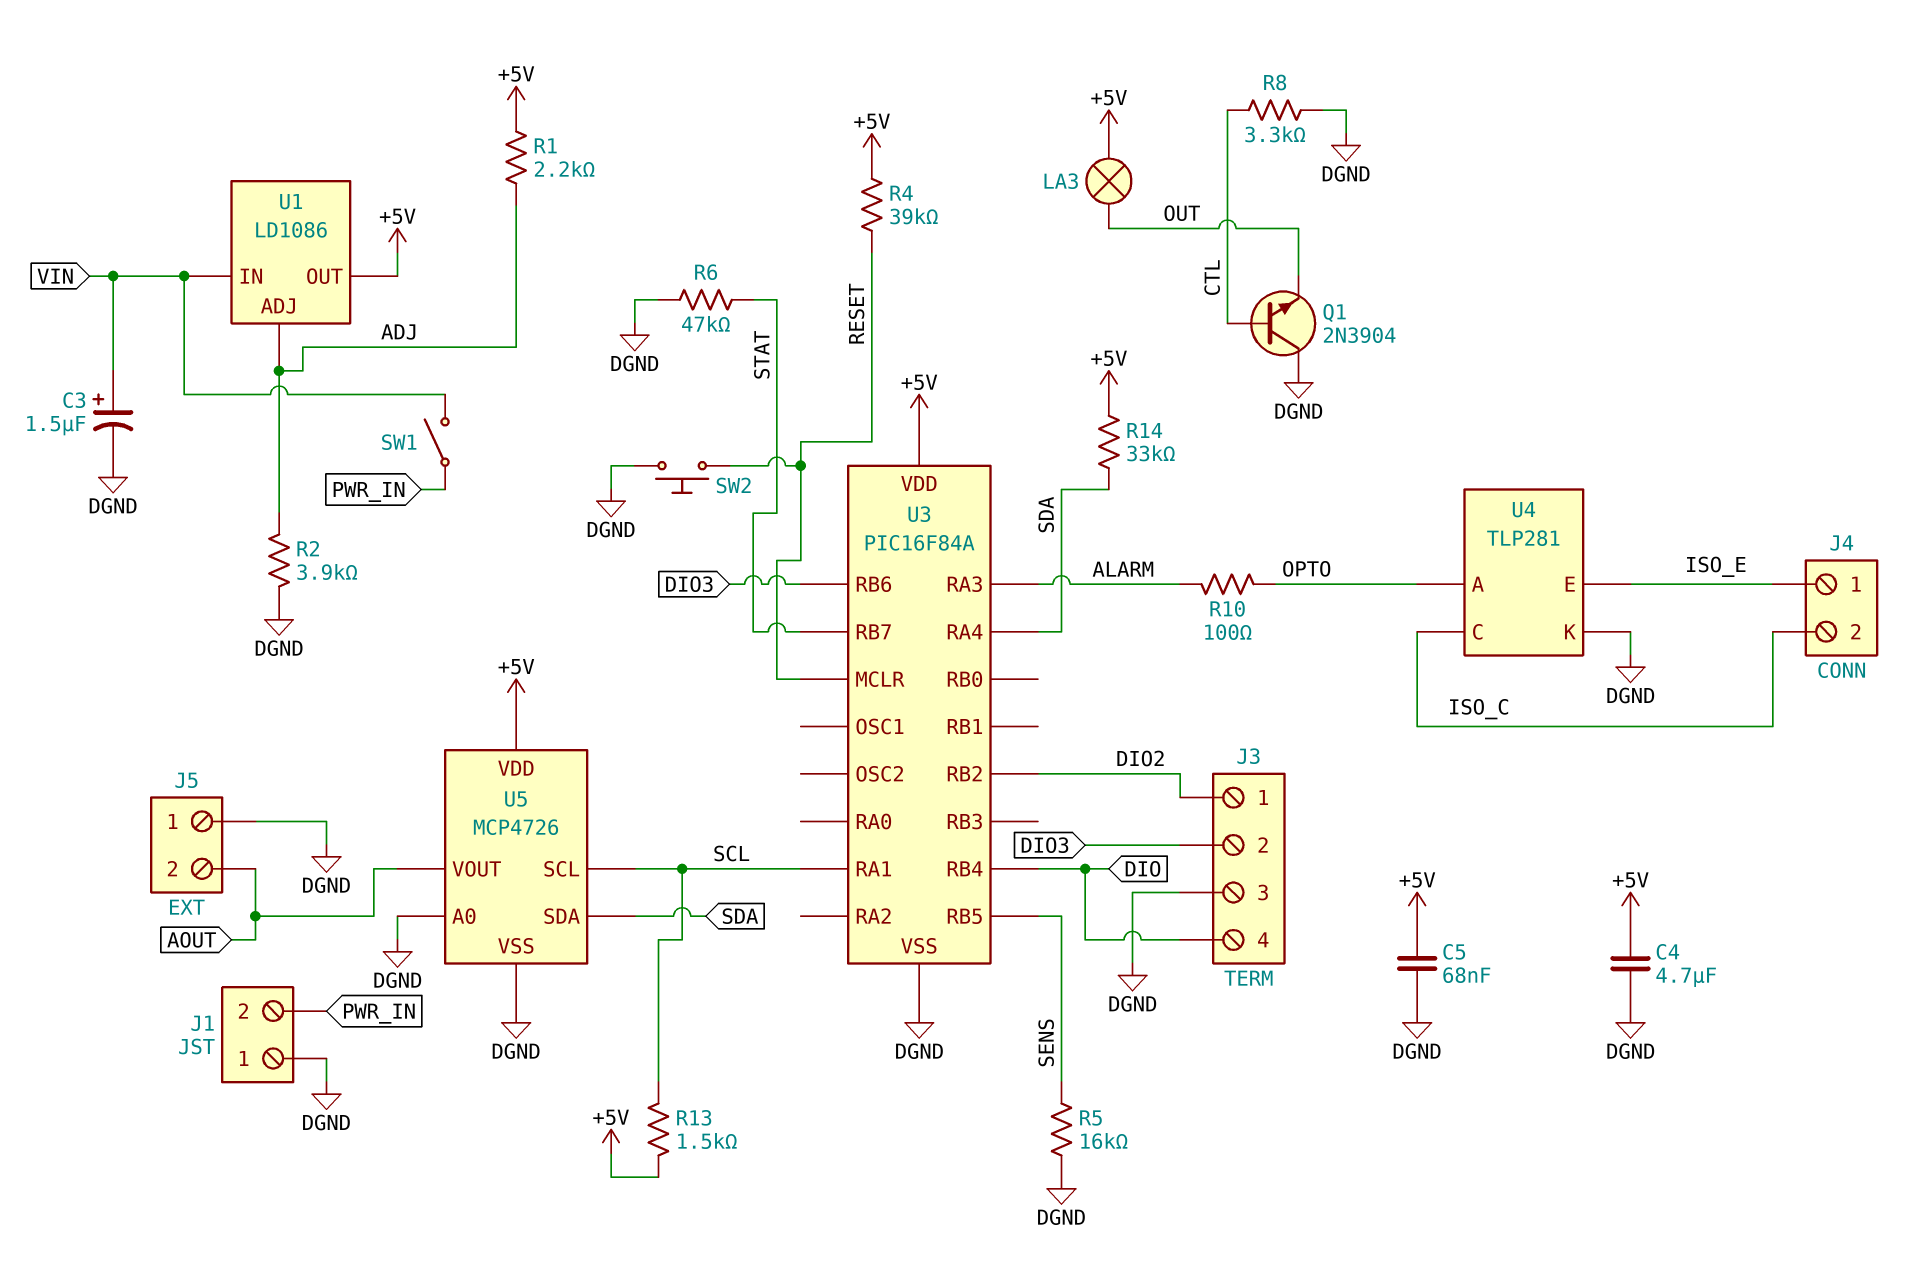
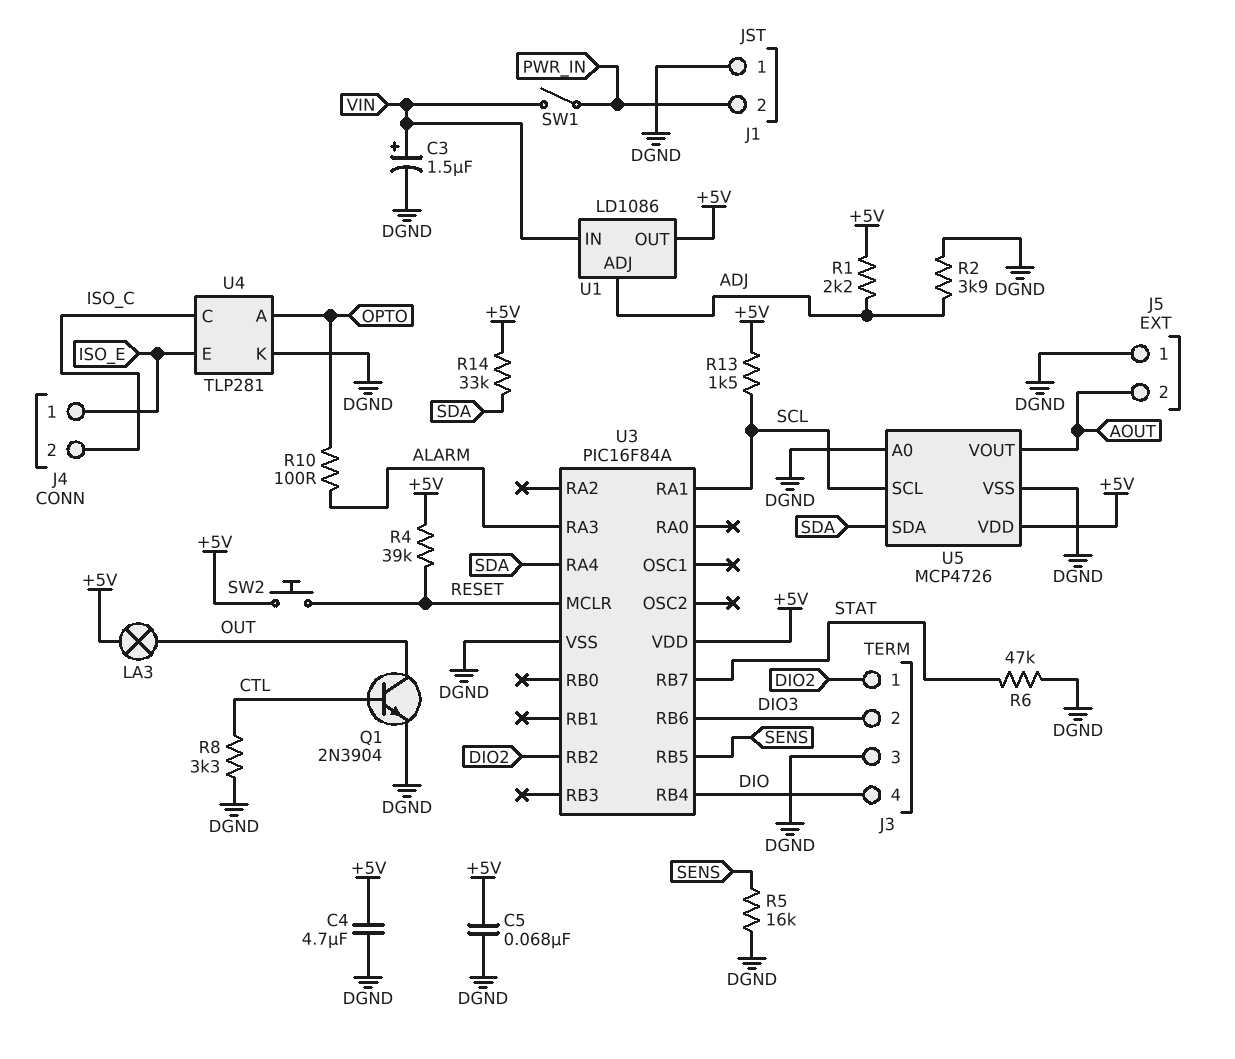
Q1: NPN 2N3904 (B CTL, C DGND, E OUT) -> NPN 2N3904 (B CTL, C OUT, E DGND)
SW2: button (DGND, RESET) -> button (+5V, RESET)

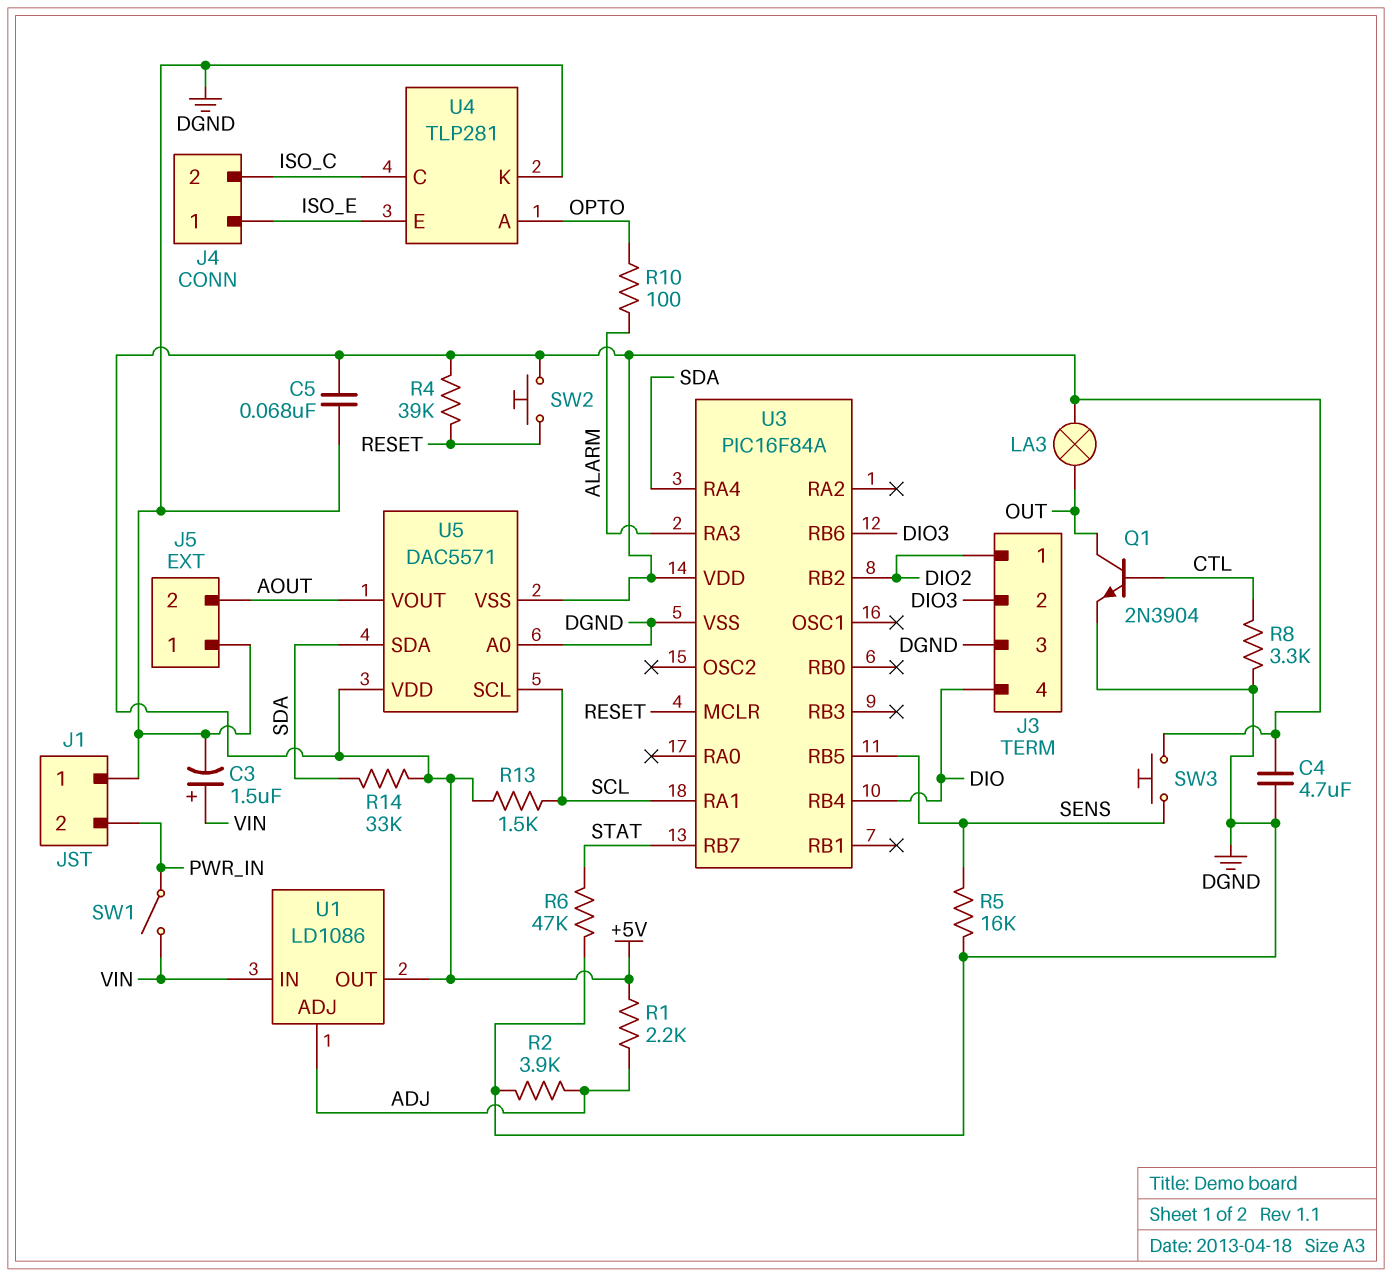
SW3: none -> button (+5V, SENS)
U5: MCP4726 -> DAC5571
U5 pin VSS: DGND -> +5V

